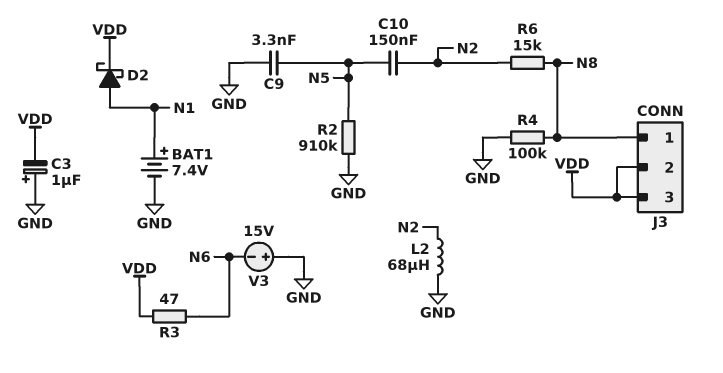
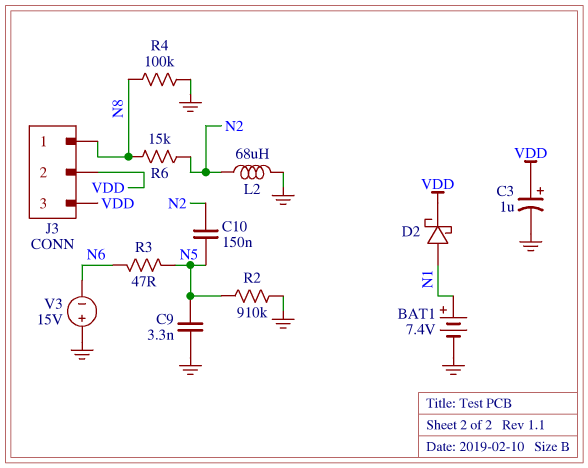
C3: 1uF (plus GND, minus VDD) -> 1uF (plus VDD, minus GND)
R3: 47 (N6, VDD) -> 47 (N5, N6)

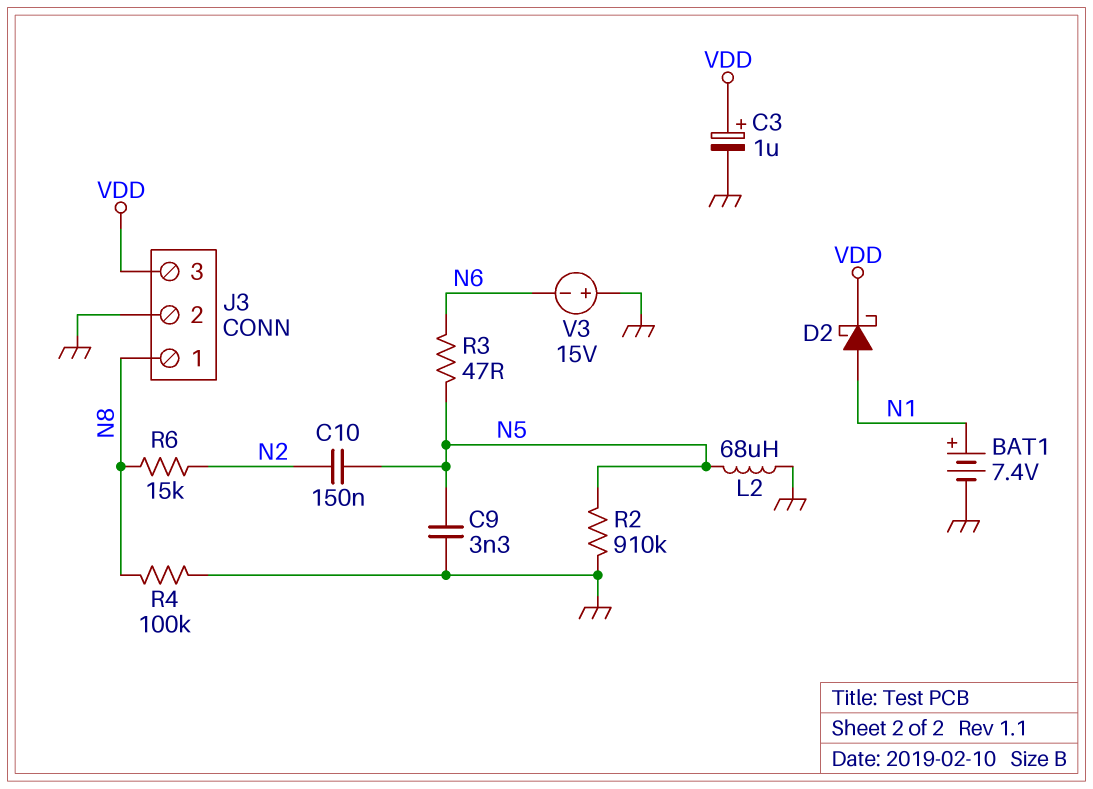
J3 pin 2: VDD -> GND
L2: 68uH (GND, N2) -> 68uH (GND, N5)

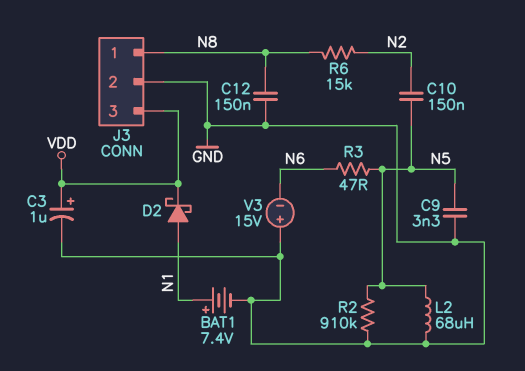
C12: none -> 150nF (GND, N8)
R4: 100k (GND, N8) -> none

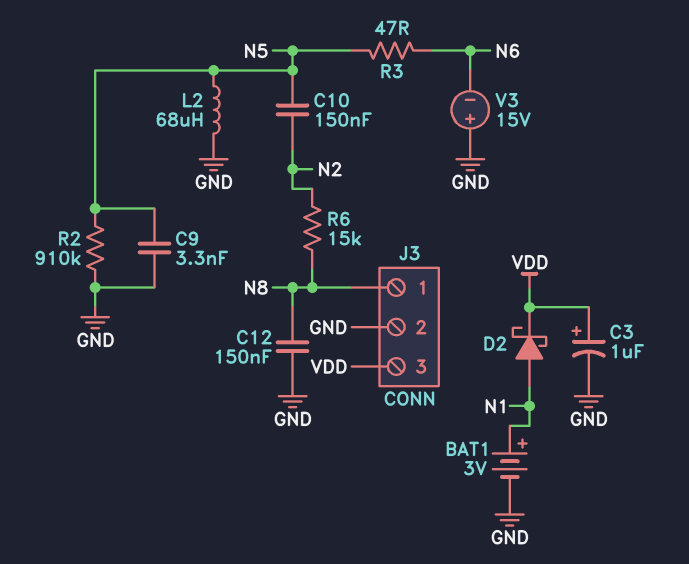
BAT1: 7.4V (plus N1, minus GND) -> 3V (plus N1, minus GND)

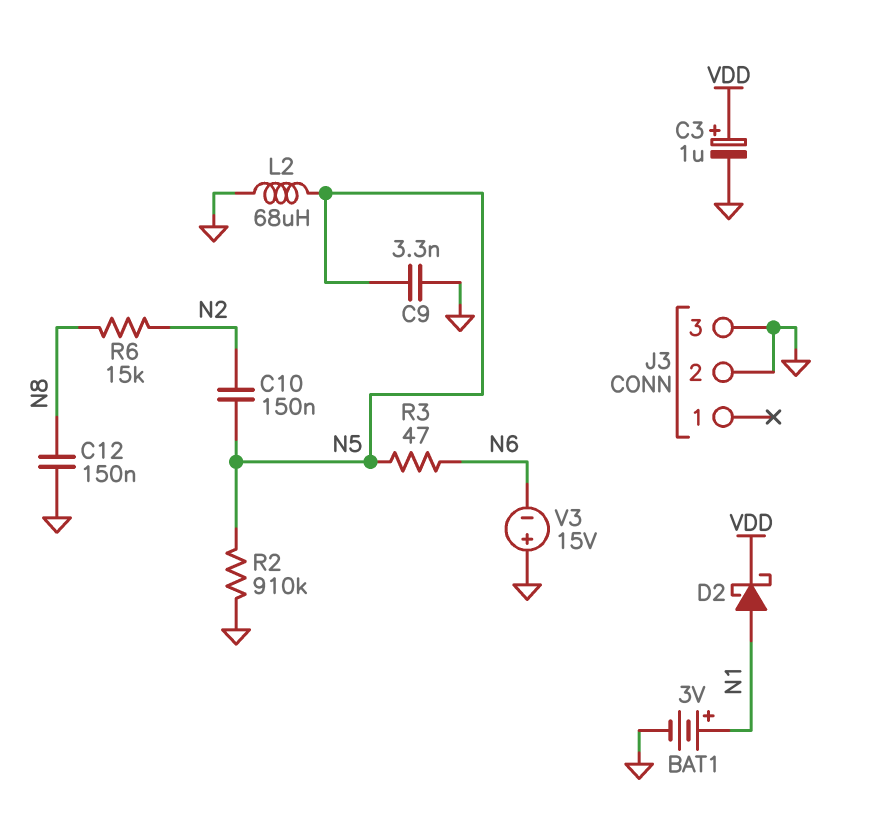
J3 pin 1: N8 -> none
J3 pin 3: VDD -> GND

